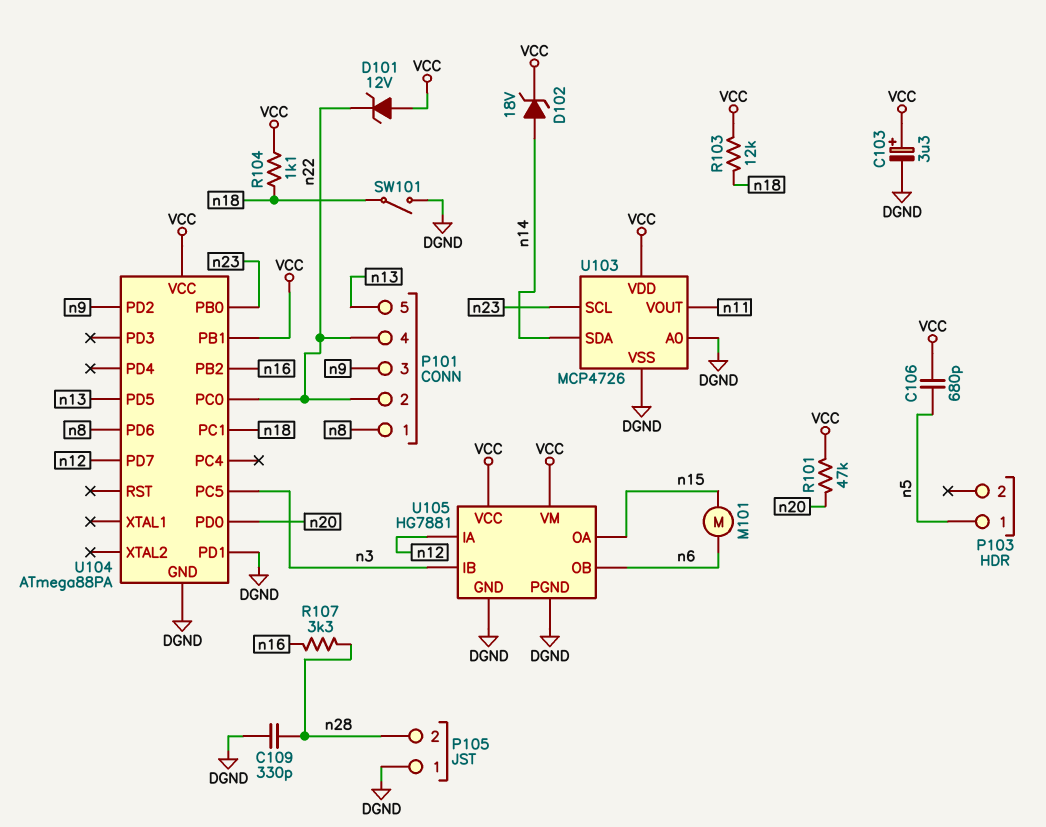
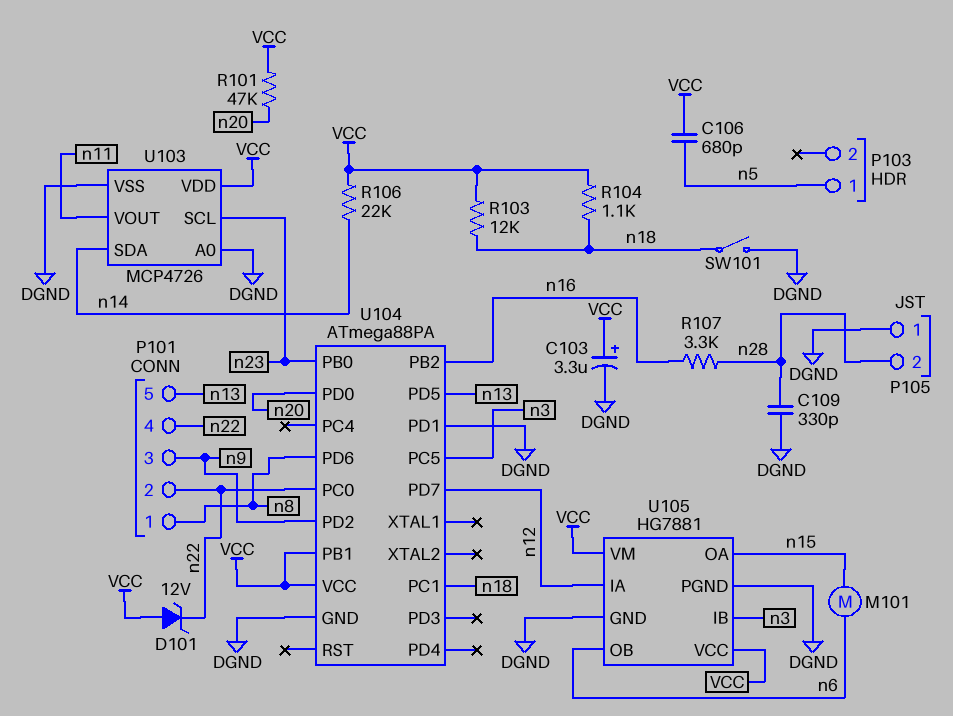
D102: zener 18V (A n14, K VCC) -> none
R106: none -> 22k (VCC, n14)

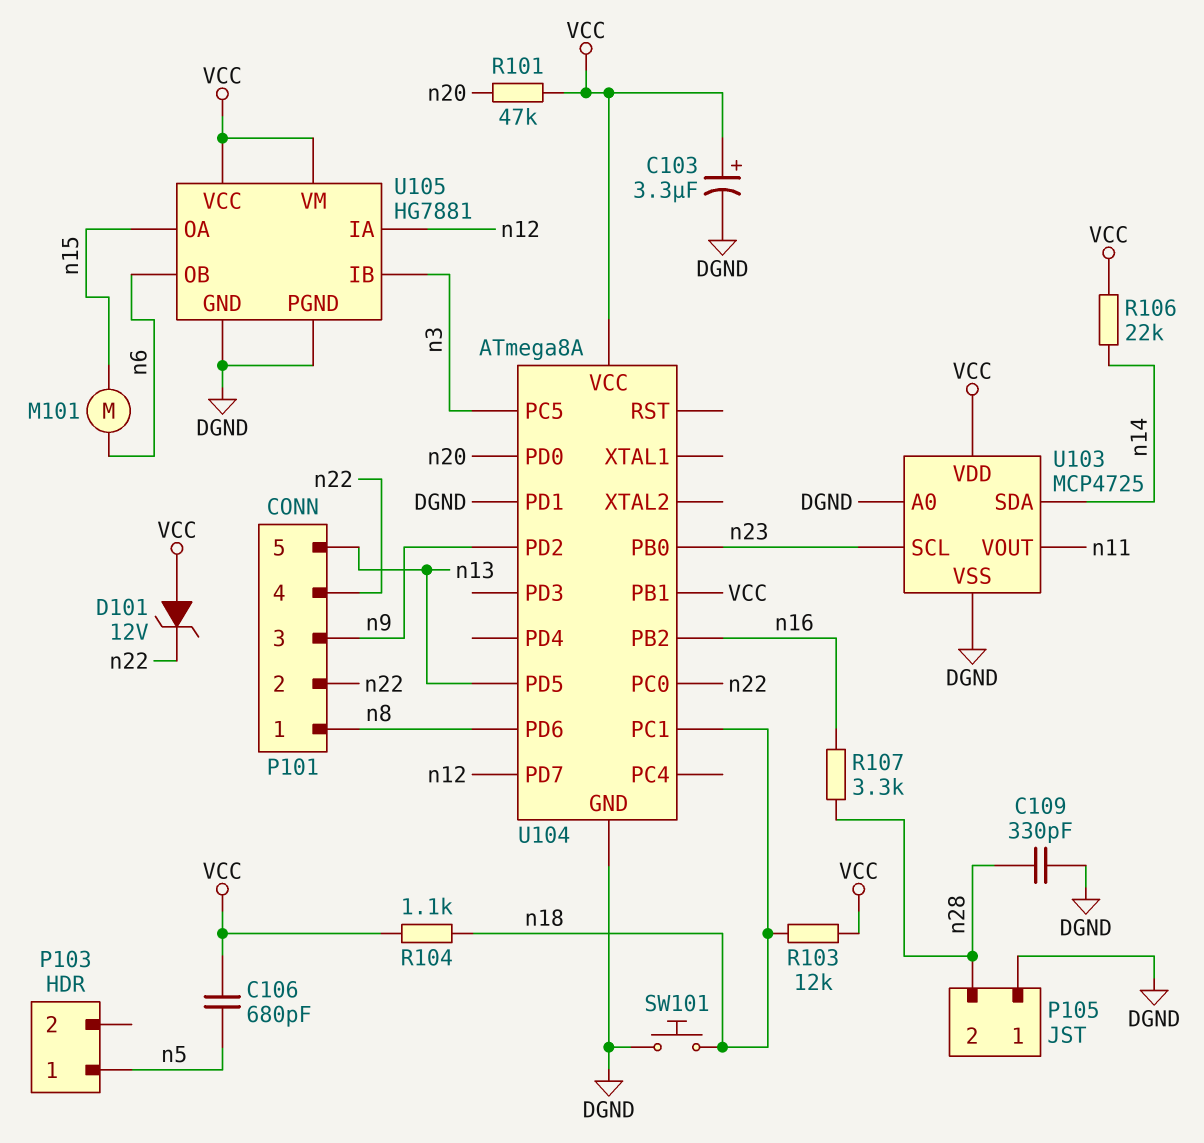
SW101: switch (DGND, n18) -> button (DGND, n18)
U103: MCP4726 -> MCP4725
U104: ATmega88PA -> ATmega8A

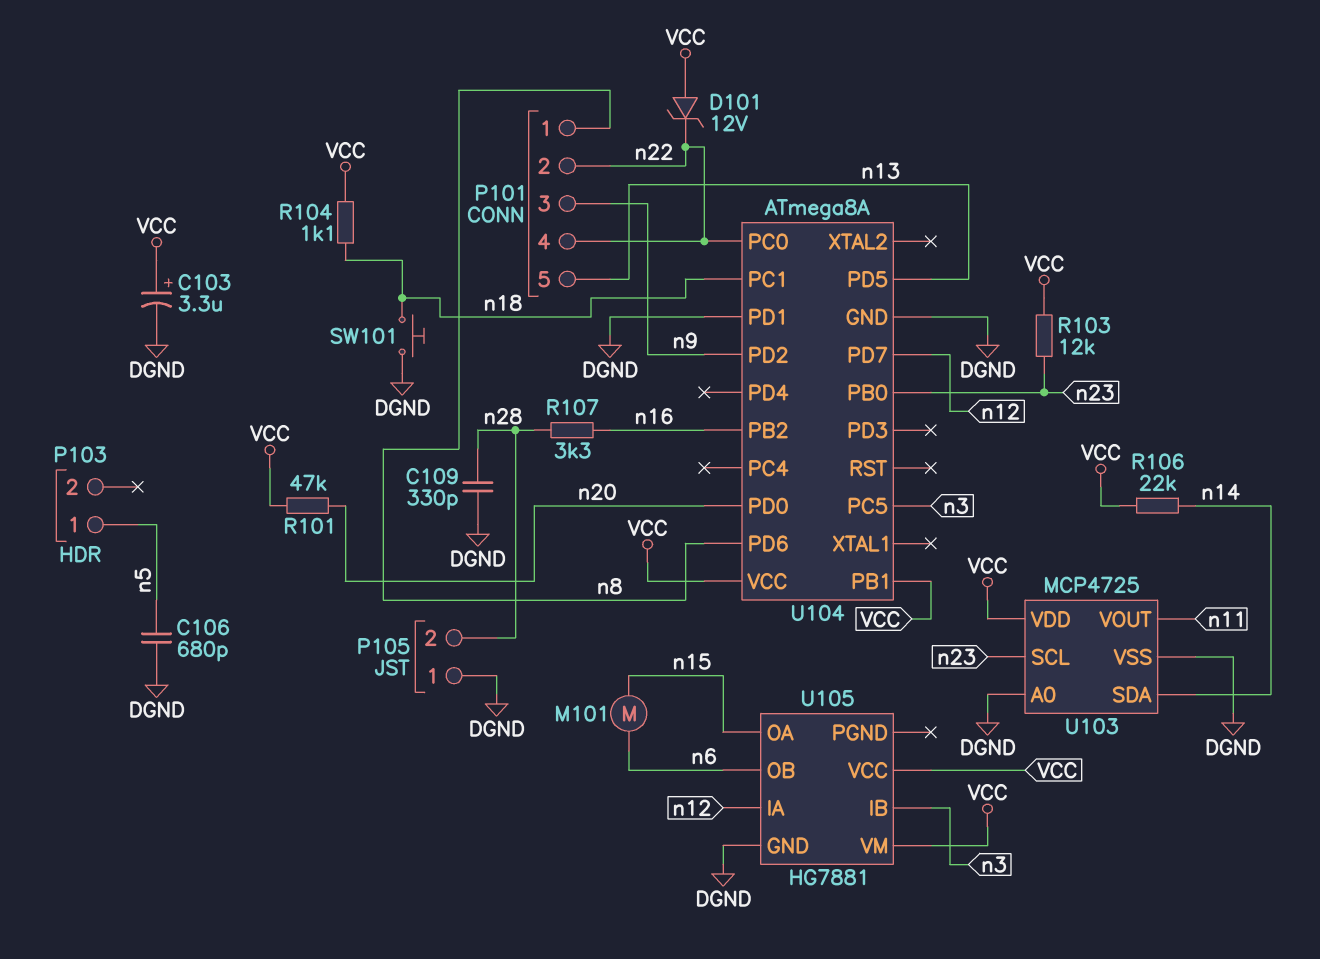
C106: 680pF (VCC, n5) -> 680pF (DGND, n5)
R103: 12k (VCC, n18) -> 12k (VCC, n23)
U105 pin PGND: DGND -> none

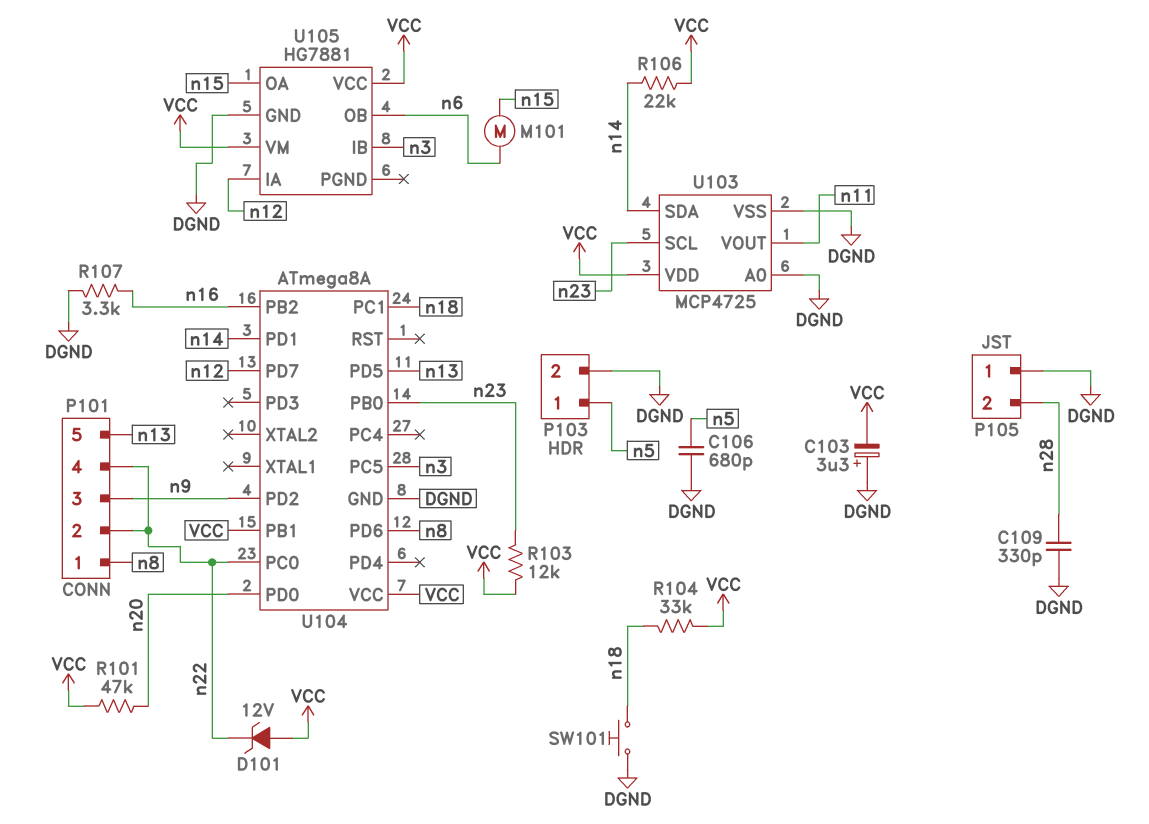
C103: 3.3uF (plus VCC, minus DGND) -> 3.3uF (plus DGND, minus VCC)
P103 pin 2: none -> DGND
R104: 1.1k (VCC, n18) -> 33k (VCC, n18)
R107: 3.3k (n16, n28) -> 3.3k (DGND, n16)
U104 pin PD1: DGND -> n14

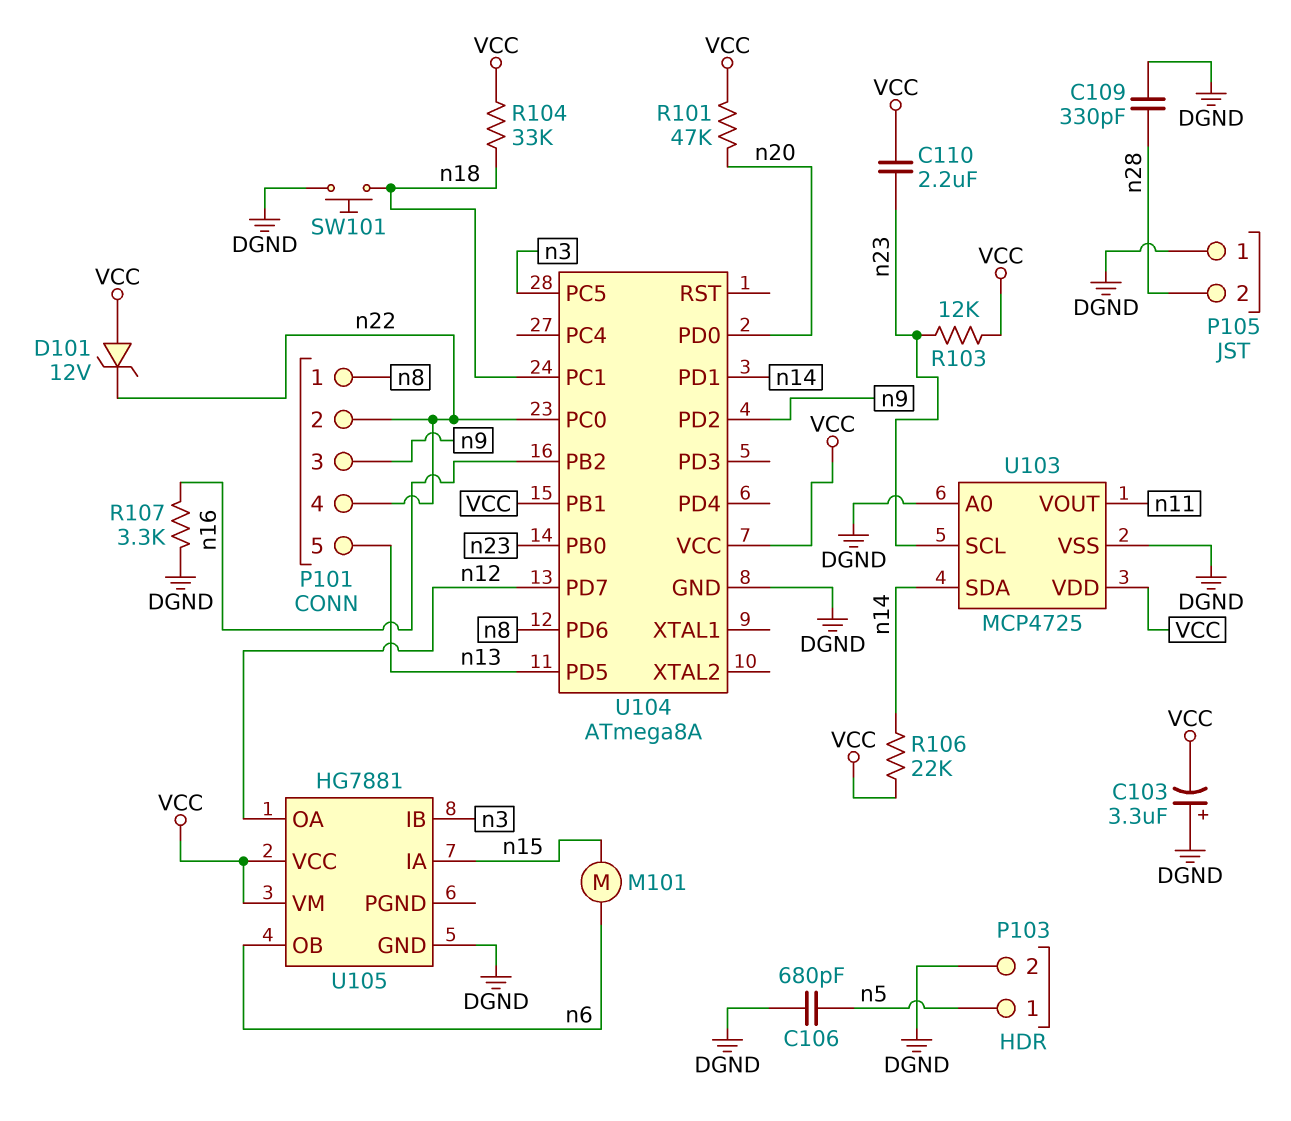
C110: none -> 2.2uF (VCC, n23)
U105 pin IA: n12 -> n15
U105 pin OA: n15 -> n12

